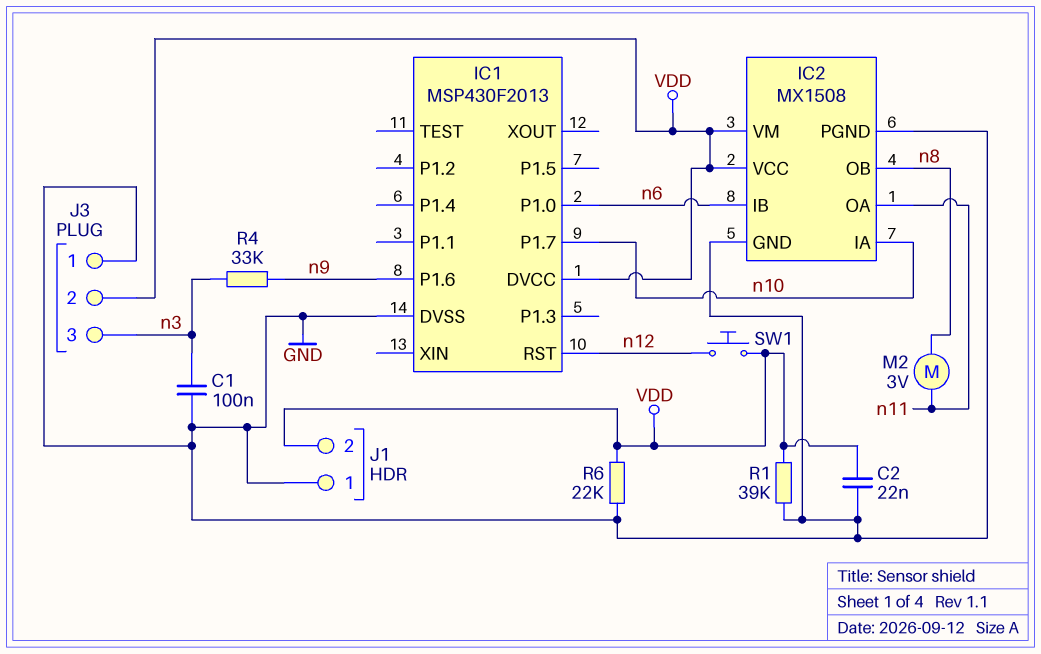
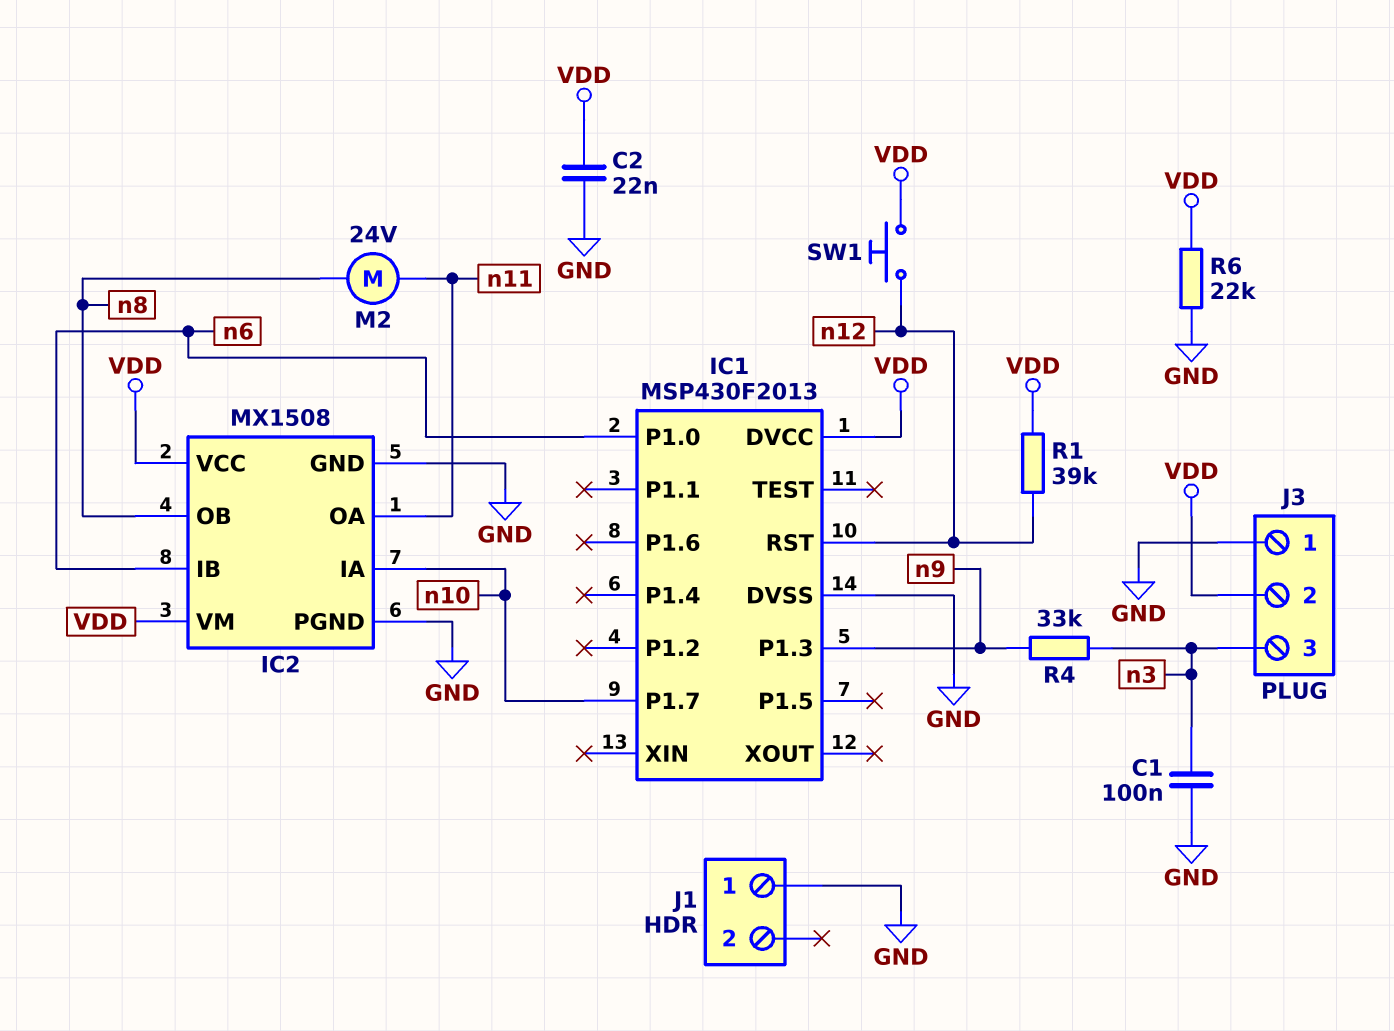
IC1 pin P1.3: none -> n9
IC1 pin P1.6: n9 -> none
J1 pin 2: VDD -> none
M2: motor 3V (n8, n11) -> motor 24V (n8, n11)
R1: 39k (GND, VDD) -> 39k (VDD, n12)

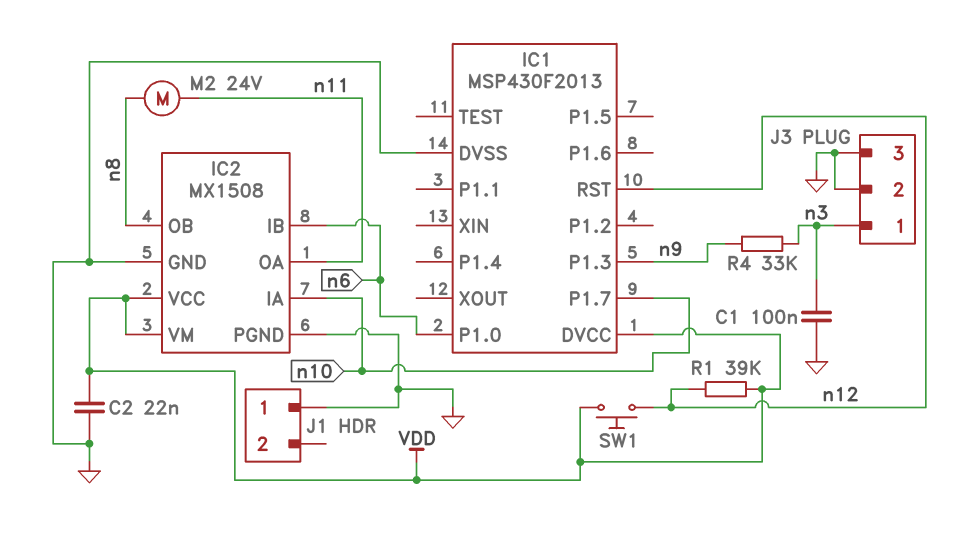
J3 pin 1: GND -> n3
J3 pin 2: VDD -> GND
J3 pin 3: n3 -> GND
R6: 22k (GND, VDD) -> none

